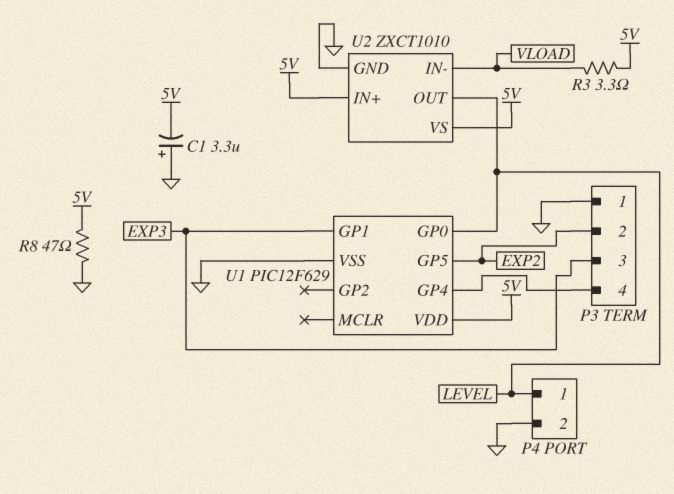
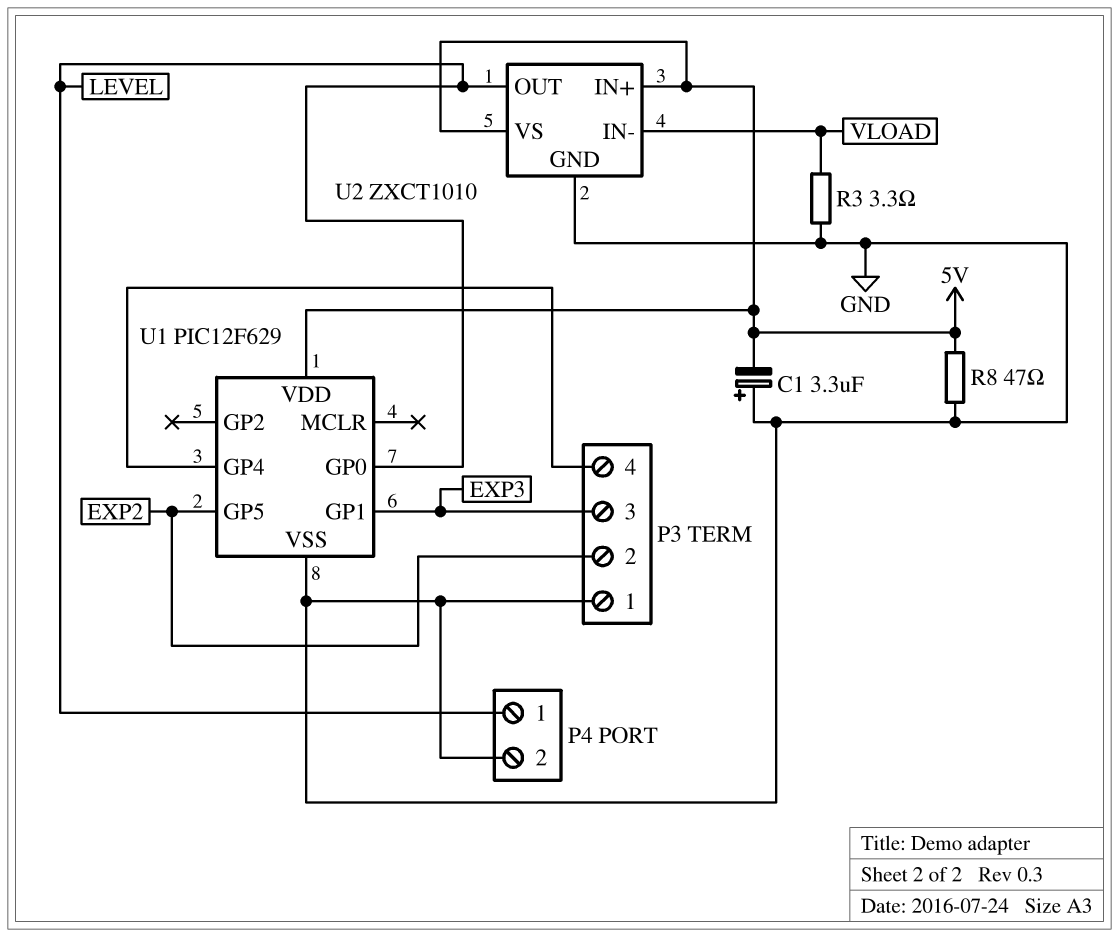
R3: 3.3 (5V, VLOAD) -> 3.3 (GND, VLOAD)

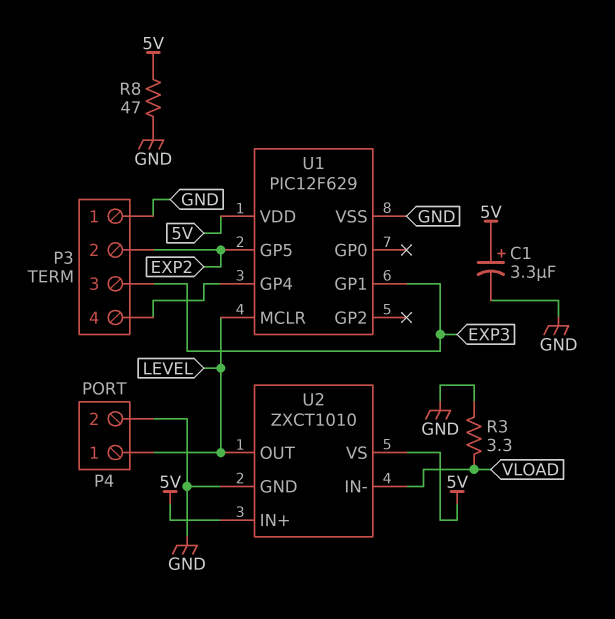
C1: 3.3uF (plus GND, minus 5V) -> 3.3uF (plus 5V, minus GND)
U1 pin GP0: LEVEL -> none
U1 pin MCLR: none -> LEVEL

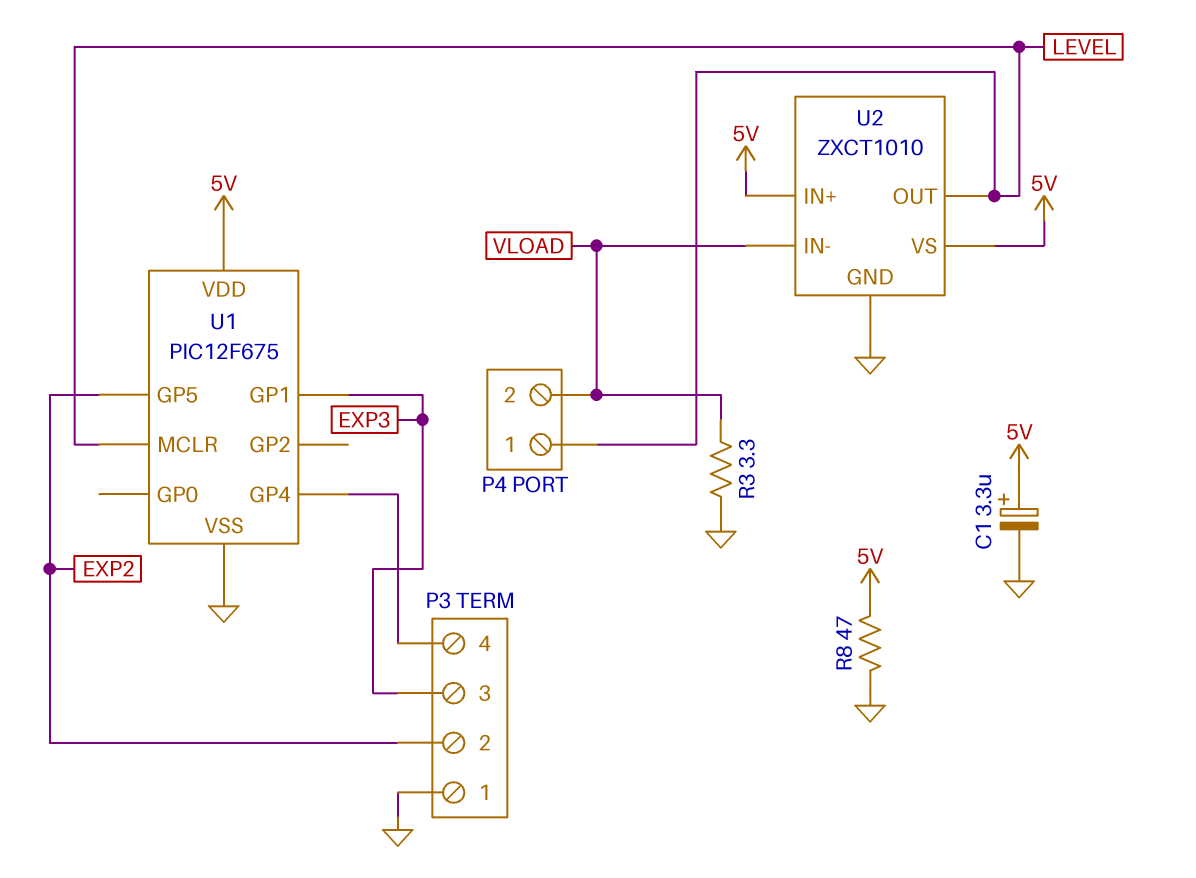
P4 pin 2: GND -> VLOAD
U1: PIC12F629 -> PIC12F675

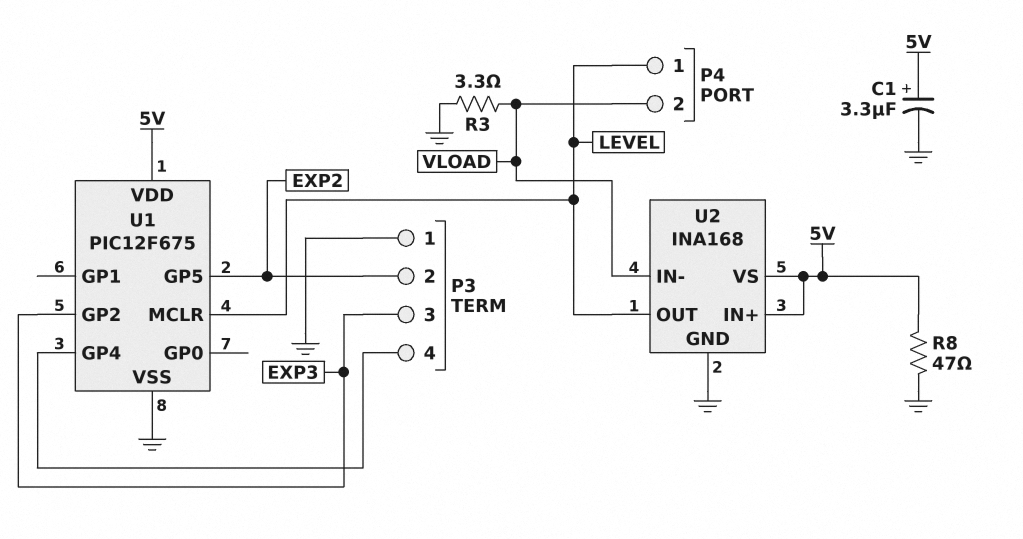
U1 pin GP1: EXP3 -> none
U1 pin GP2: none -> EXP3
U2: ZXCT1010 -> INA168

